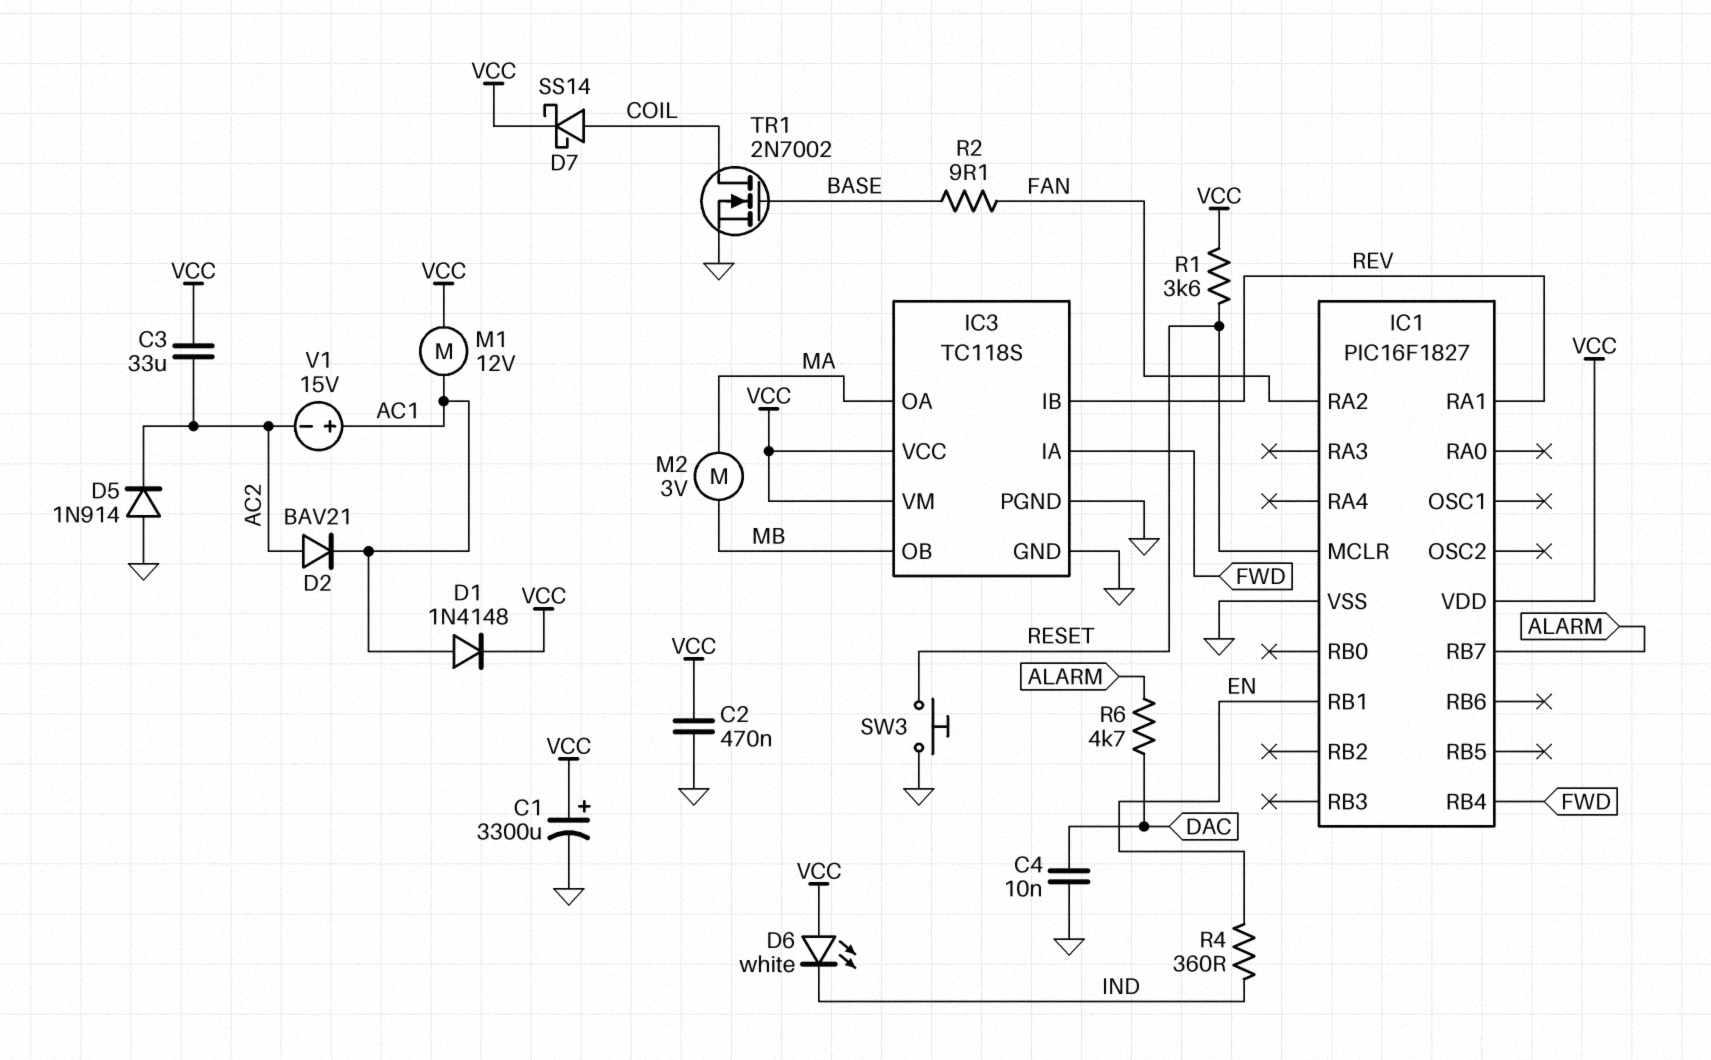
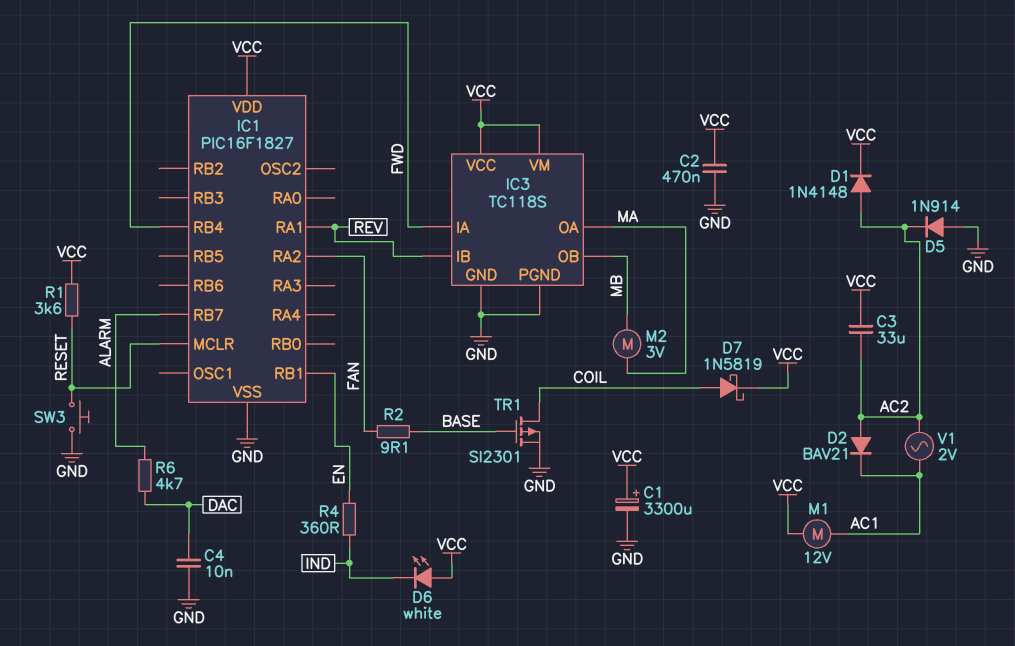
D1: diode 1N4148 (A AC1, K VCC) -> diode 1N4148 (A AC2, K VCC)
D7: schottky SS14 (A COIL, K VCC) -> schottky 1N5819 (A COIL, K VCC)
TR1: NMOS 2N7002 (G BASE, D COIL, S GND) -> PMOS SI2301 (G BASE, D COIL, S GND)
V1: 15V (plus AC1, minus AC2) -> AC 2V (AC1, AC2)

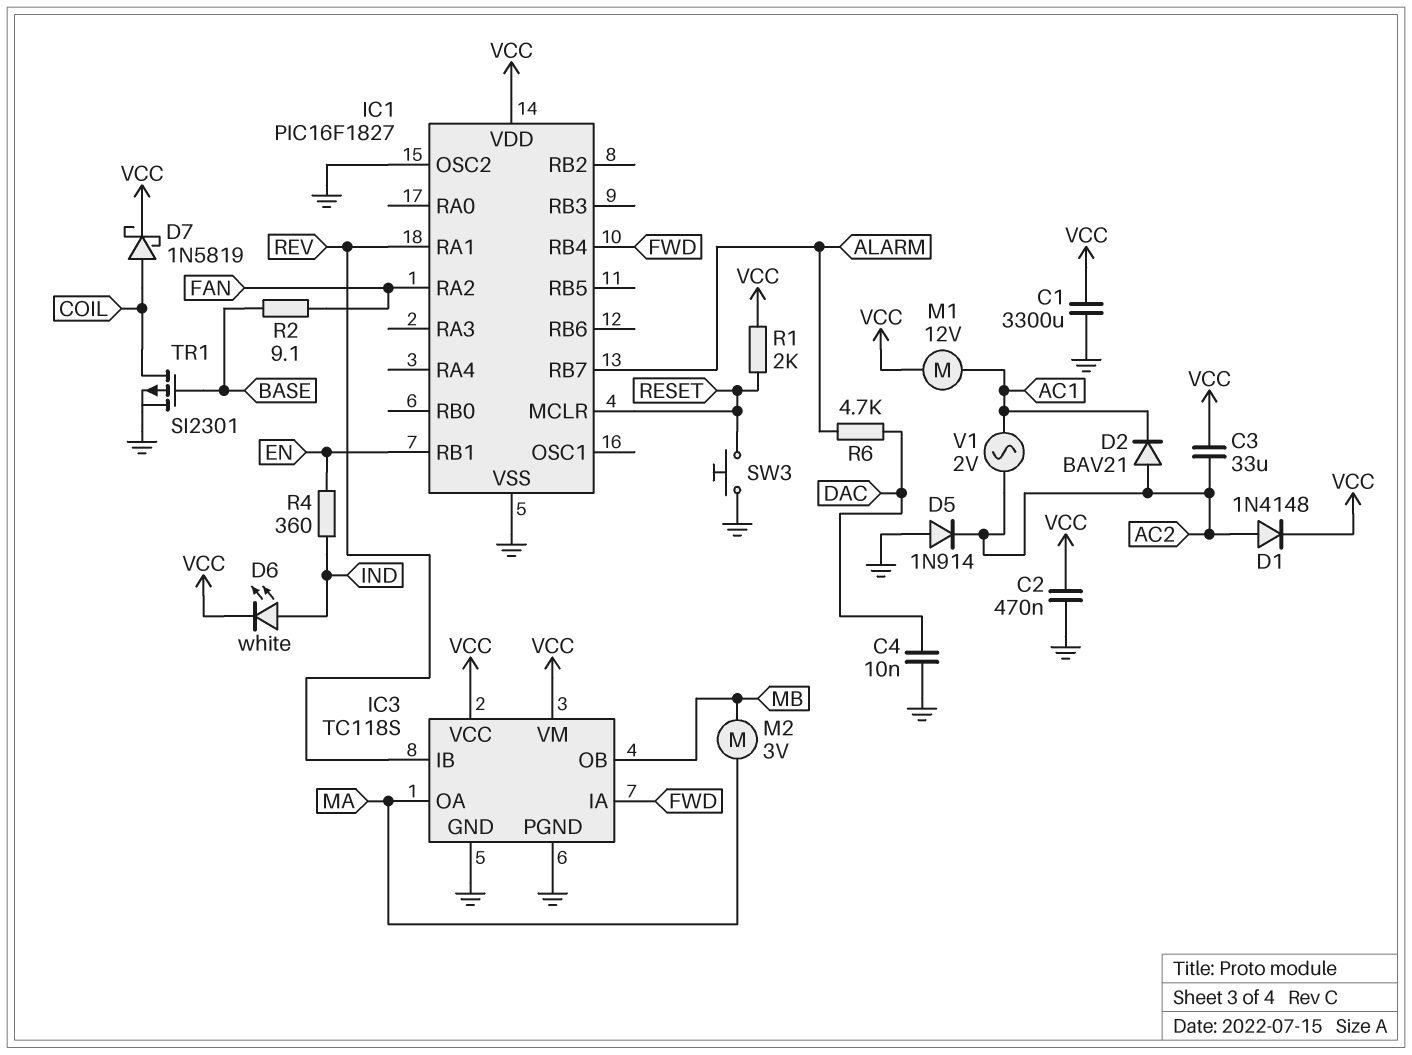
C1: 3300uF (plus VCC, minus GND) -> 3300uF (GND, VCC)
D6: LED white (A VCC, K IND) -> LED white (A IND, K VCC)
IC1 pin OSC2: none -> GND
R1: 3.6k (RESET, VCC) -> 2k (RESET, VCC)

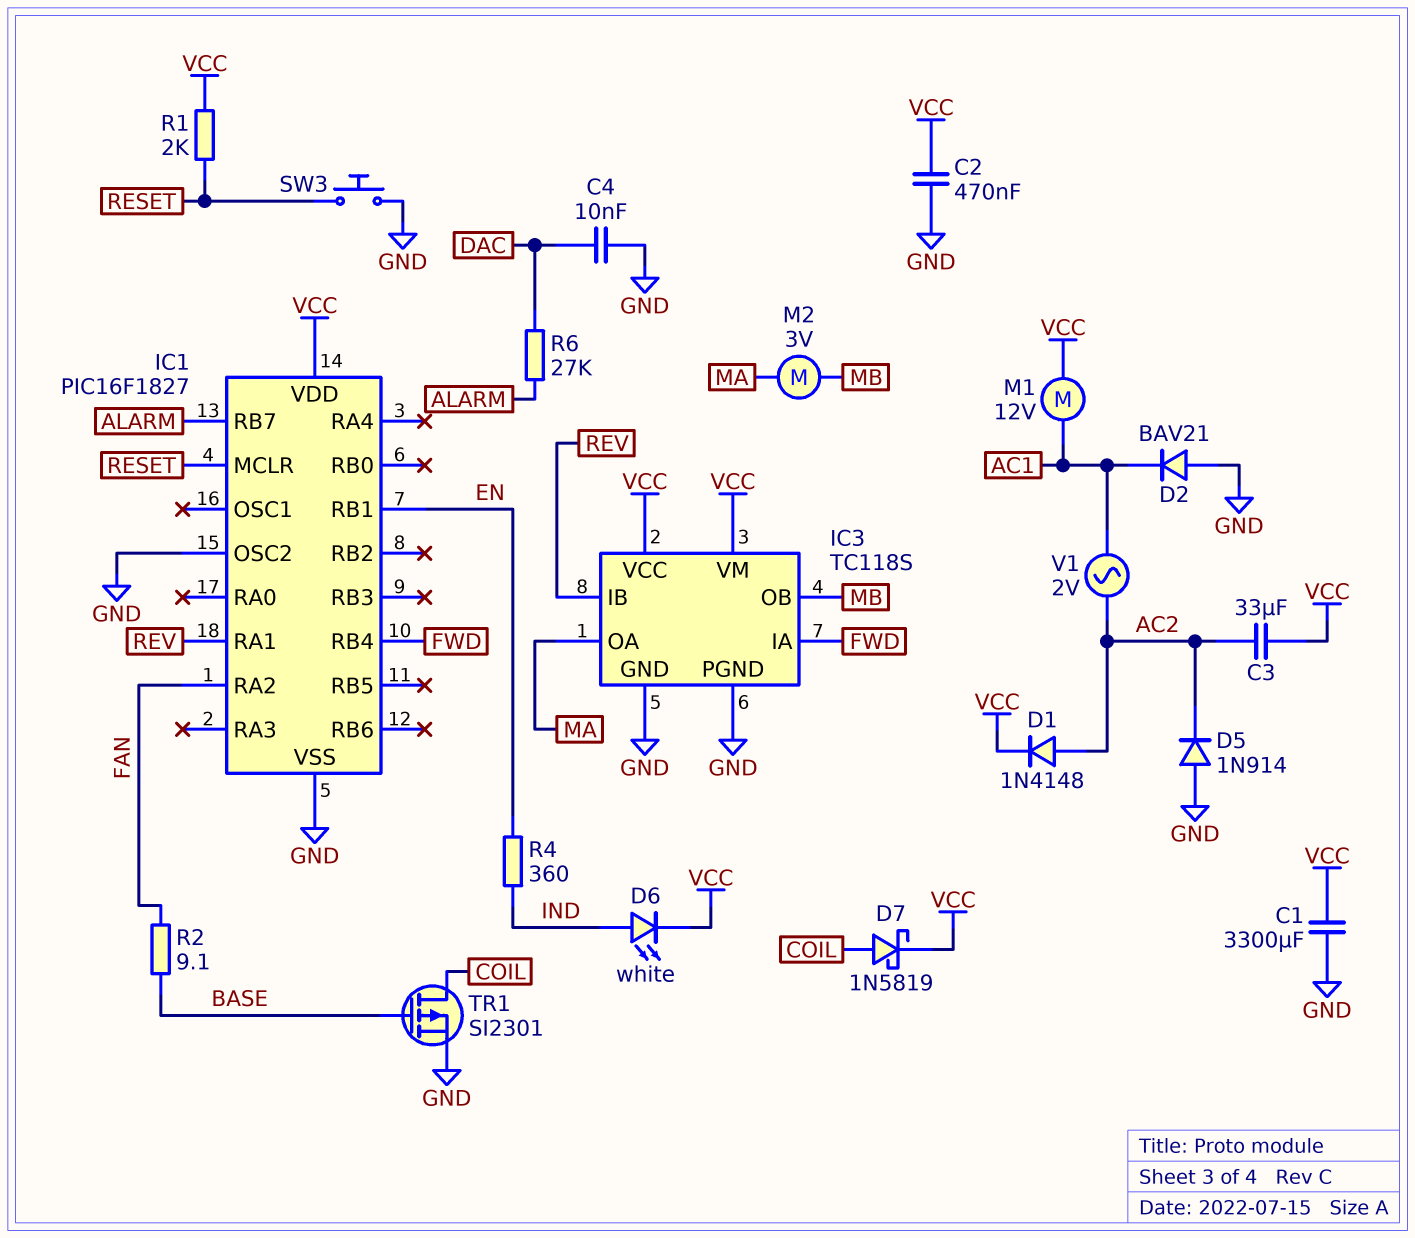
D2: diode BAV21 (A AC2, K AC1) -> diode BAV21 (A GND, K AC1)
R6: 4.7k (ALARM, DAC) -> 27k (ALARM, DAC)

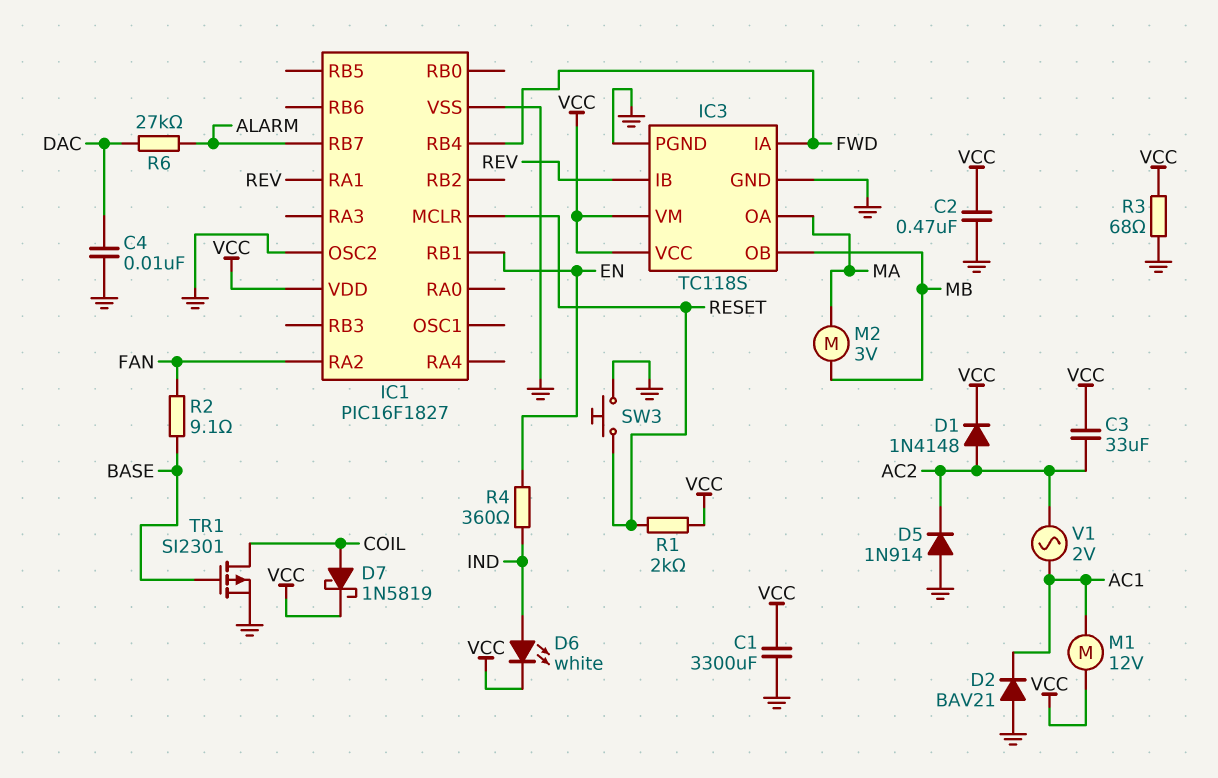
R3: none -> 68 (GND, VCC)

